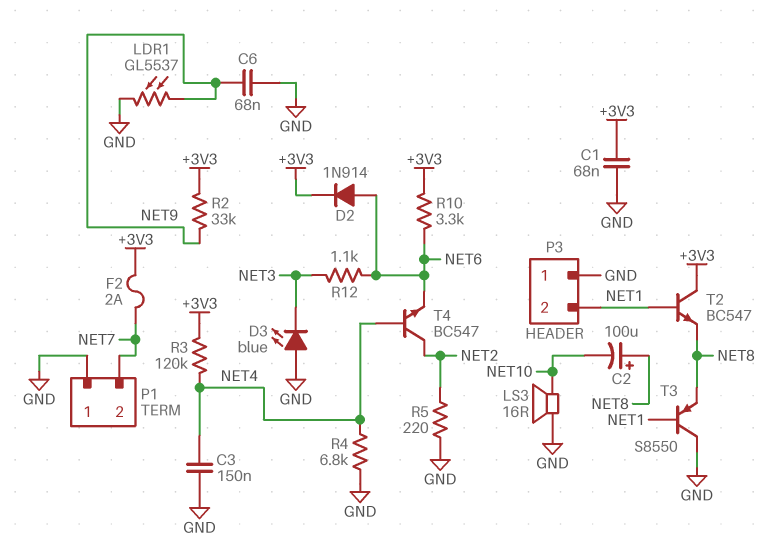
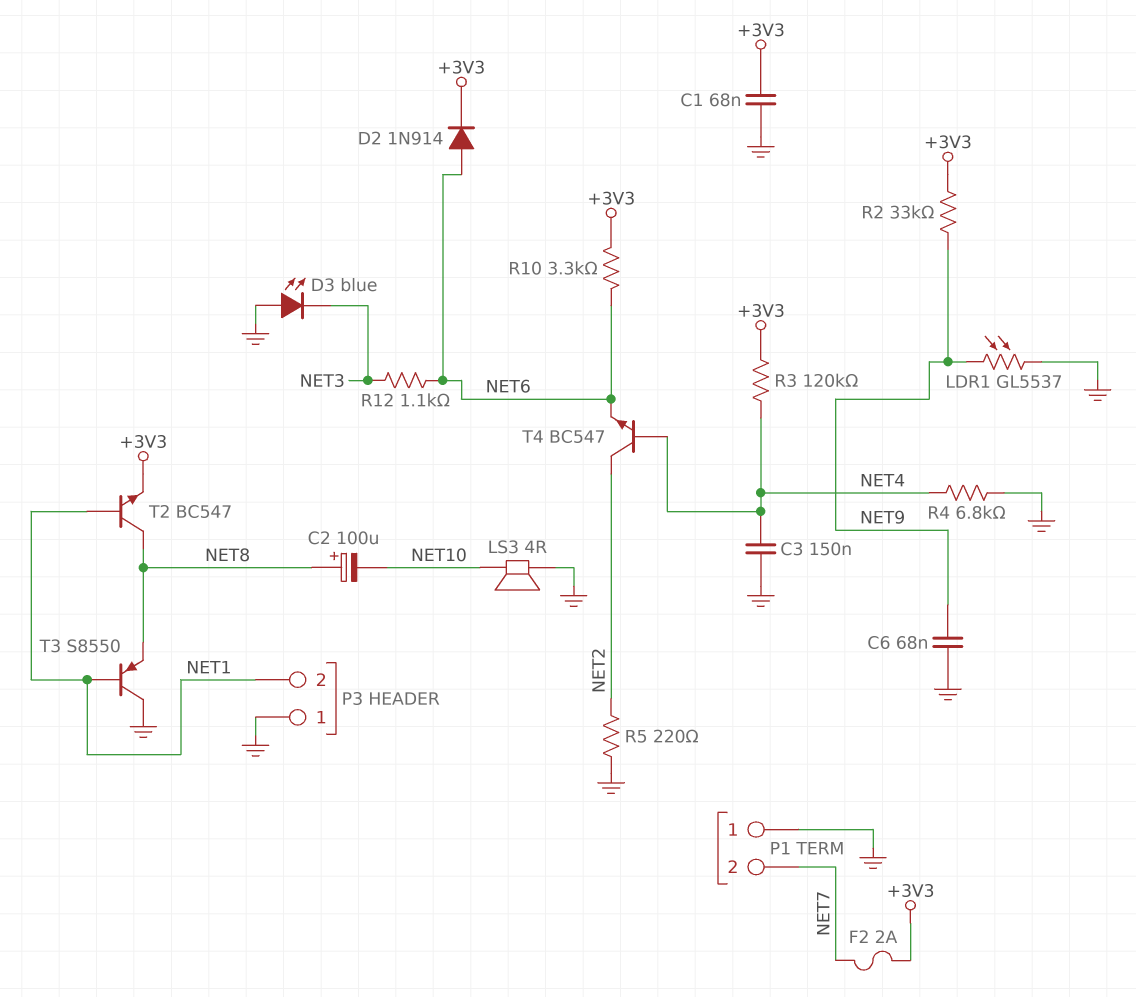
LS3: speaker 16R (GND, NET10) -> speaker 4R (GND, NET10)
T2: NPN BC547 (B NET1, C +3V3, E NET8) -> NPN BC547 (B NET1, C NET8, E +3V3)

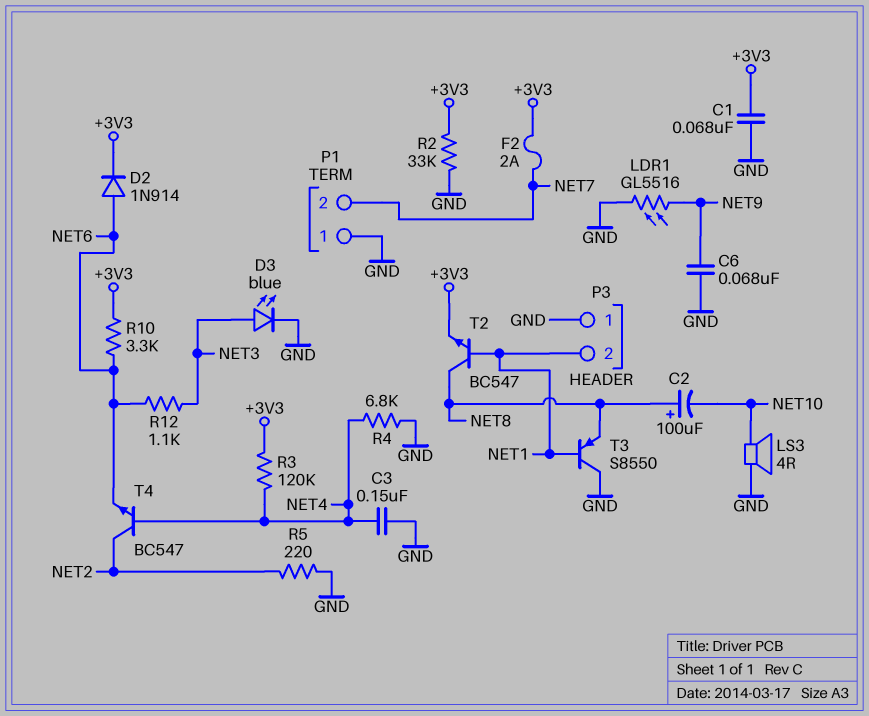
D3: LED blue (A GND, K NET3) -> LED blue (A NET3, K GND)
LDR1: GL5537 (GND, NET9) -> GL5516 (GND, NET9)
R2: 33k (+3V3, NET9) -> 33k (+3V3, GND)

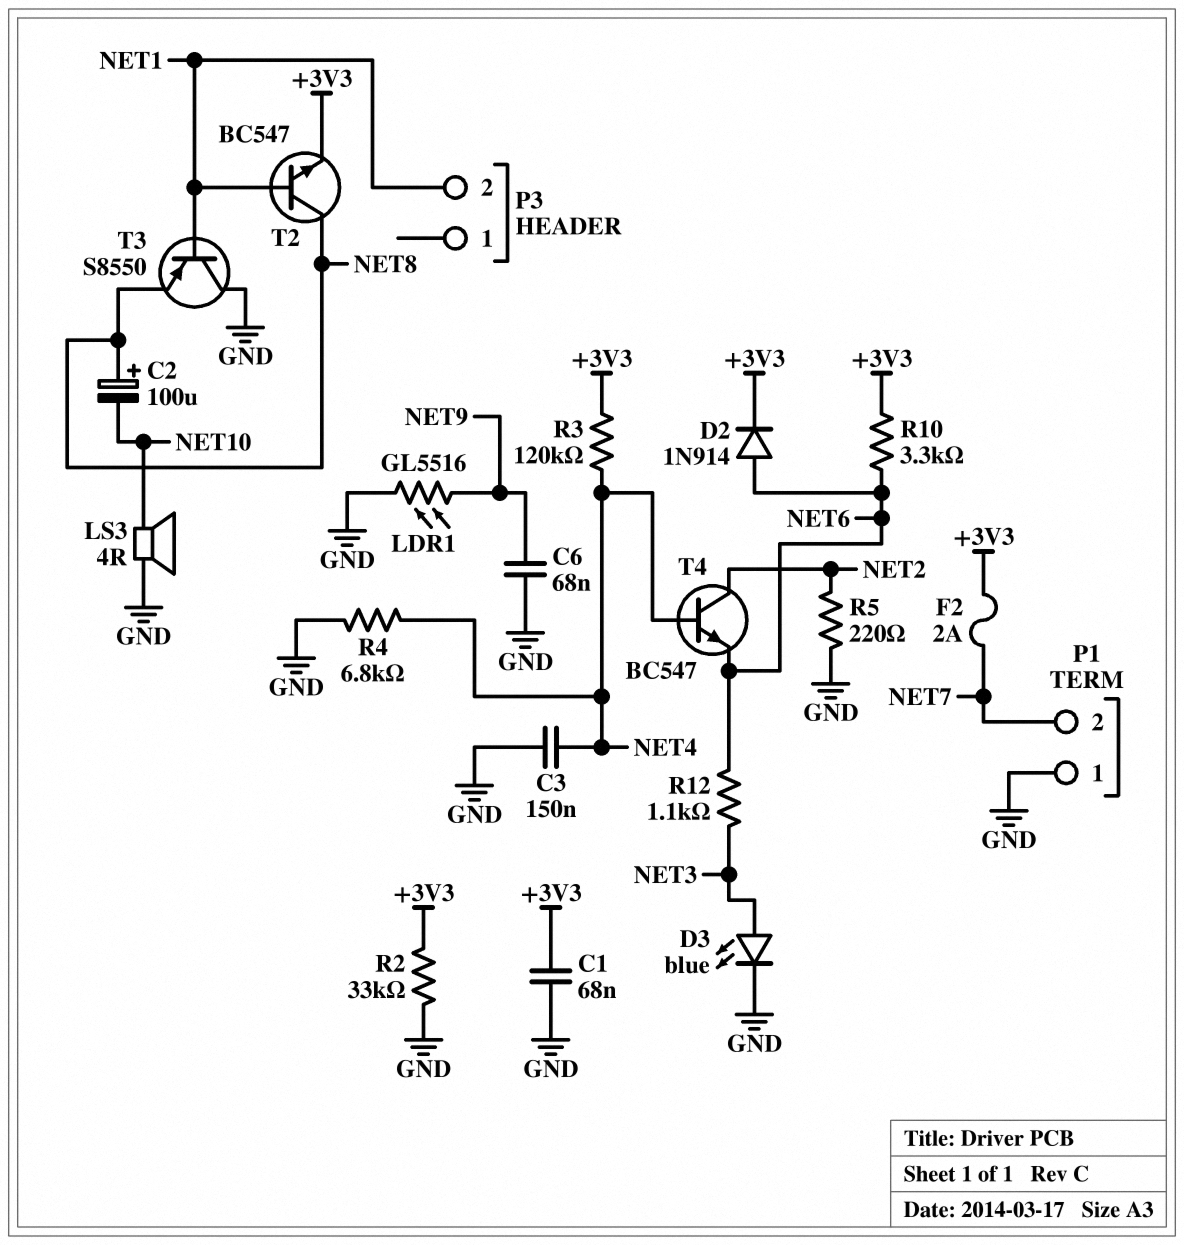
P3 pin 1: GND -> none

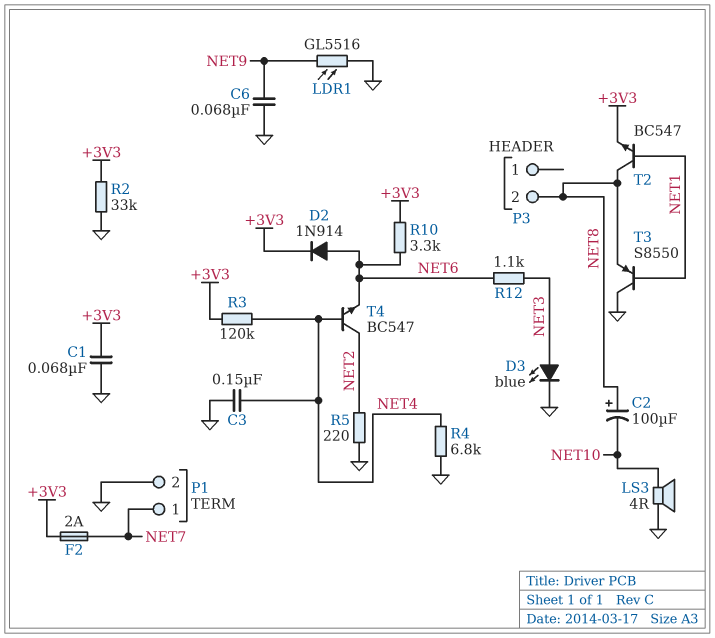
P1 pin 1: GND -> NET7
P1 pin 2: NET7 -> GND
P3 pin 2: NET1 -> NET8

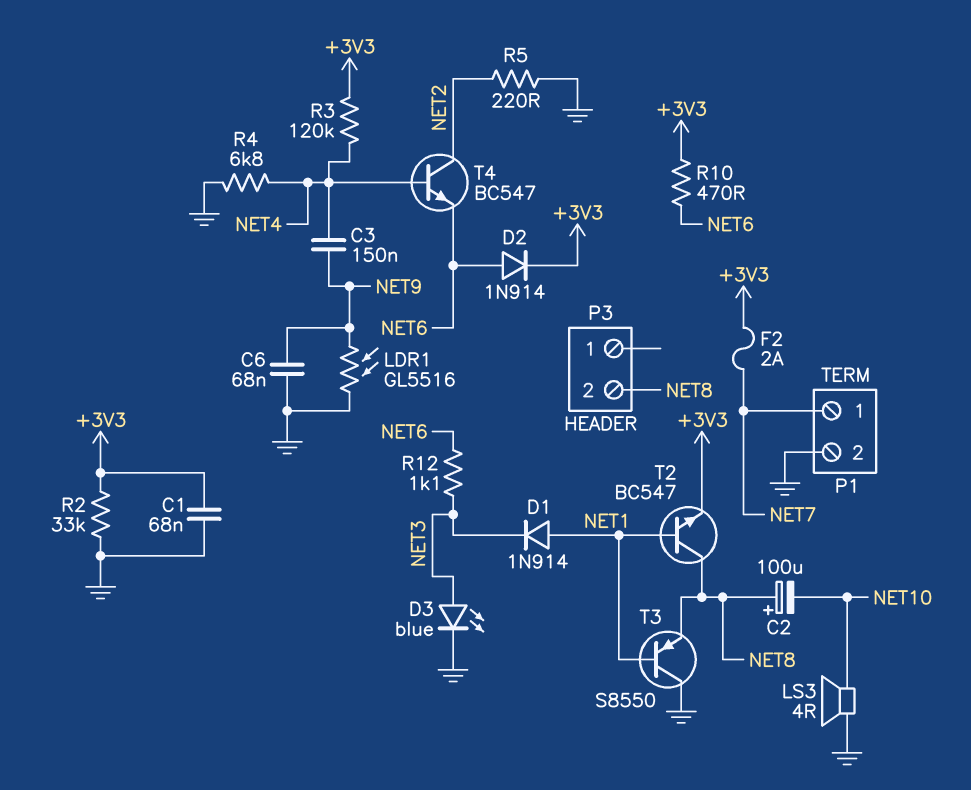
C3: 150nF (GND, NET4) -> 150nF (NET4, NET9)
D1: none -> diode 1N914 (A NET1, K NET3)
R10: 3.3k (+3V3, NET6) -> 470 (+3V3, NET6)

